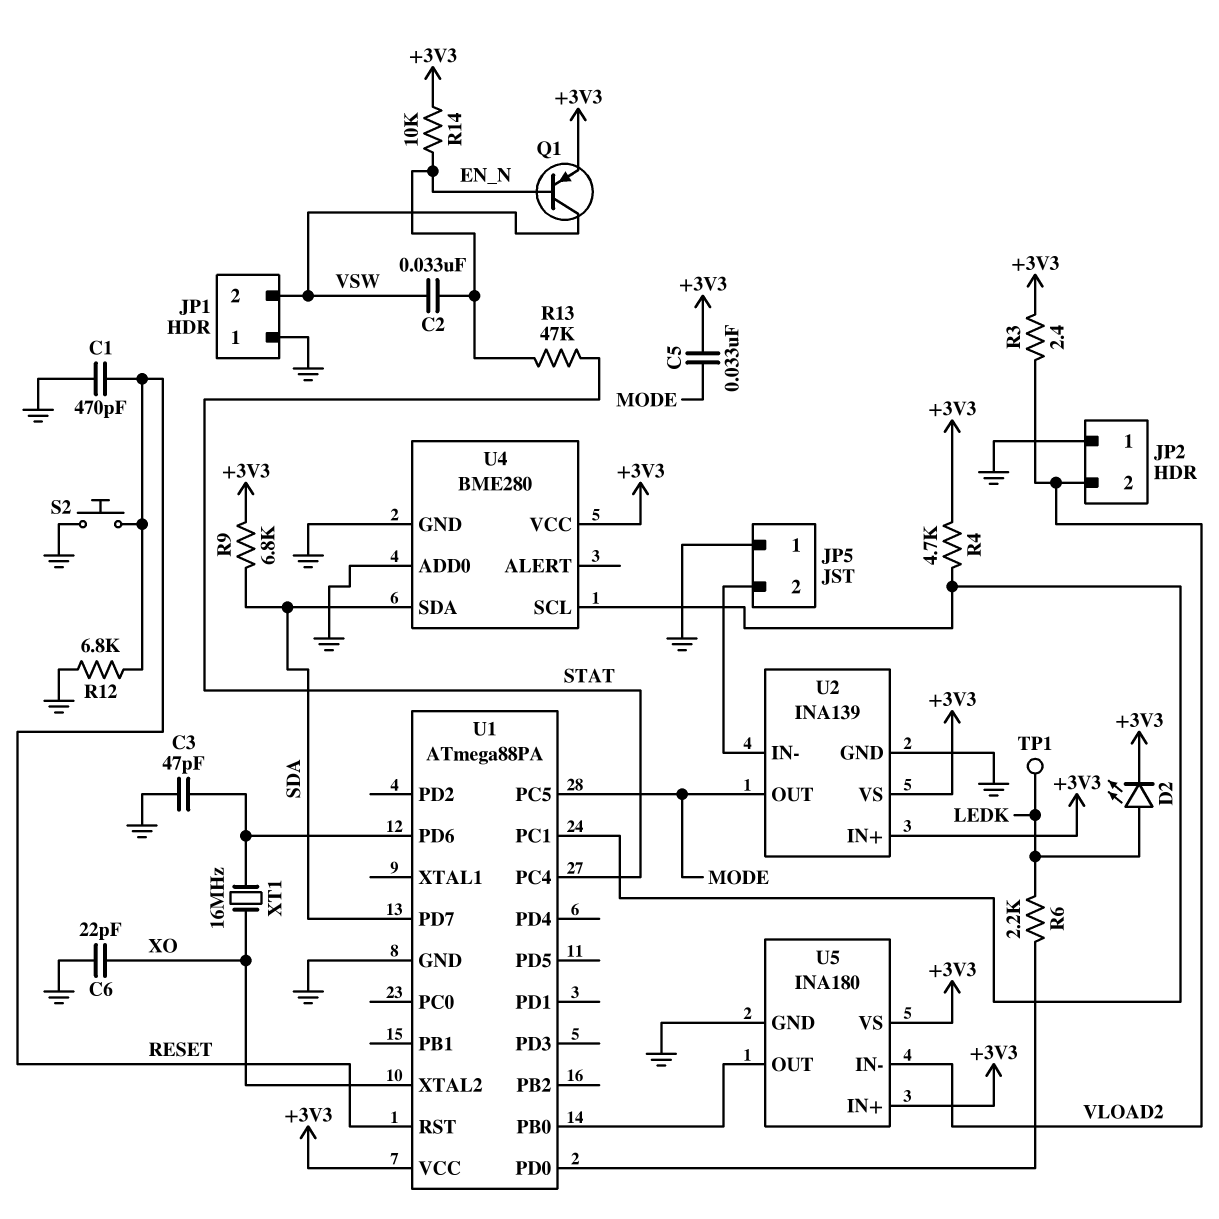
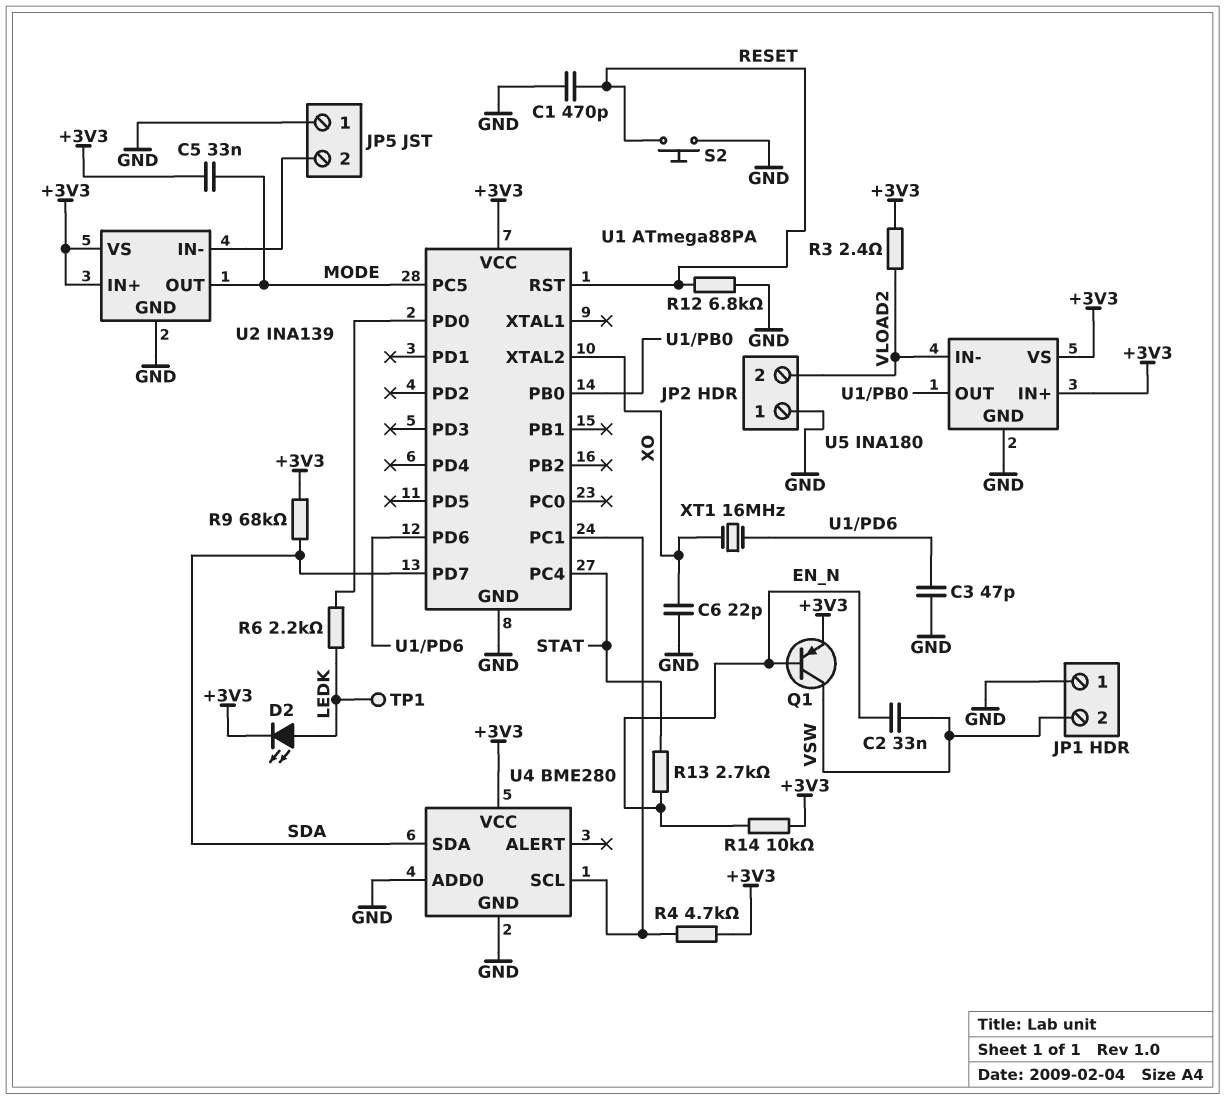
R9: 6.8k (+3V3, SDA) -> 68k (+3V3, SDA)
R13: 47k (EN_N, STAT) -> 2.7k (EN_N, STAT)

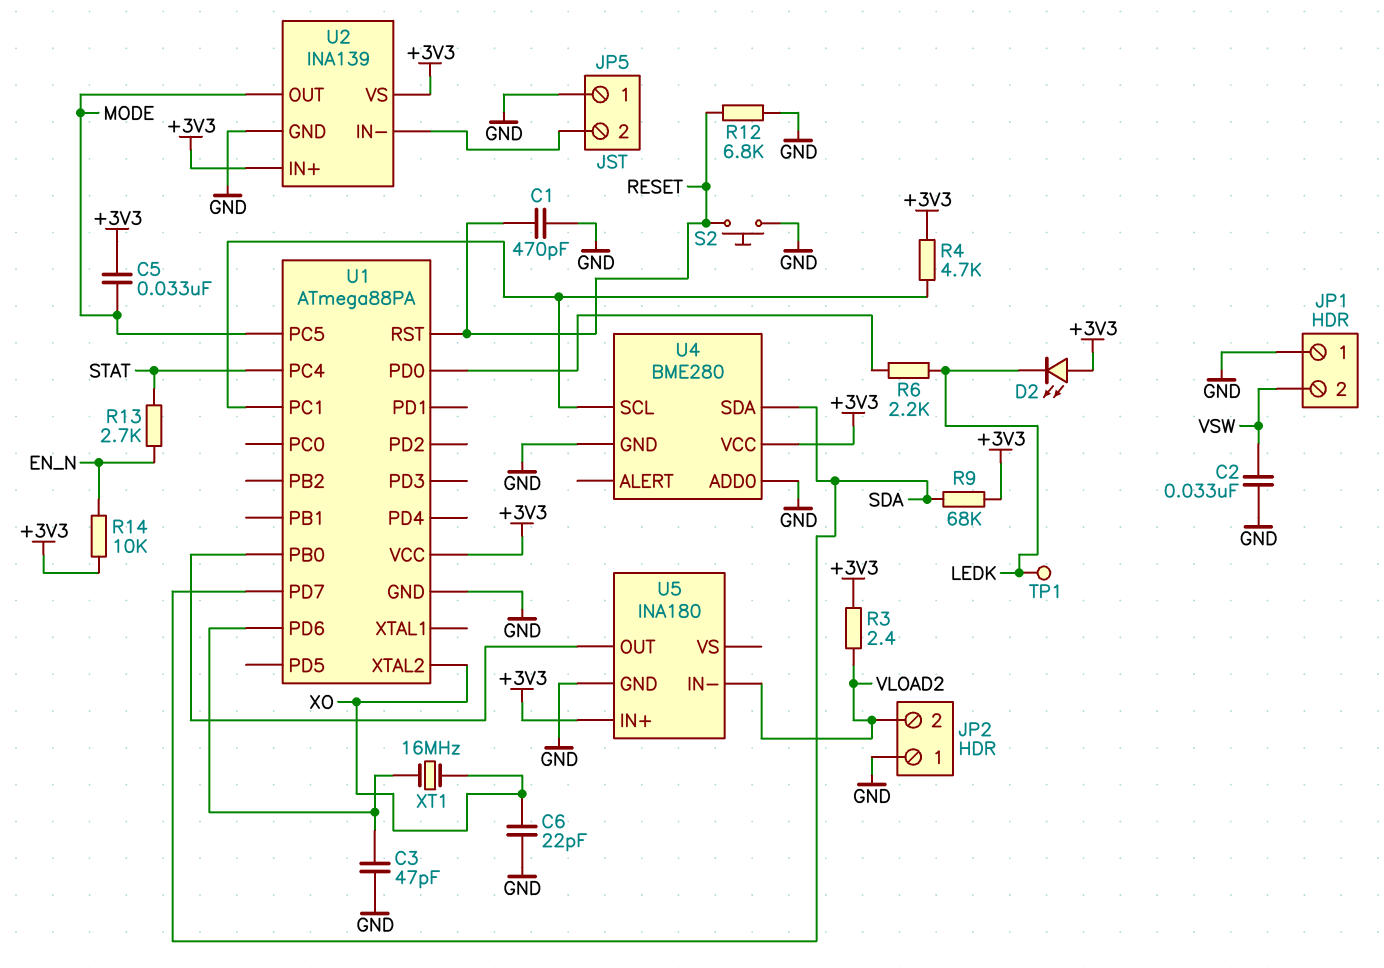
C2: 33nF (EN_N, VSW) -> 33nF (GND, VSW)
D2: LED (A LEDK, K +3V3) -> LED (A +3V3, K LEDK)
Q1: PNP (B EN_N, C VSW, E +3V3) -> none
U5 pin VS: +3V3 -> none

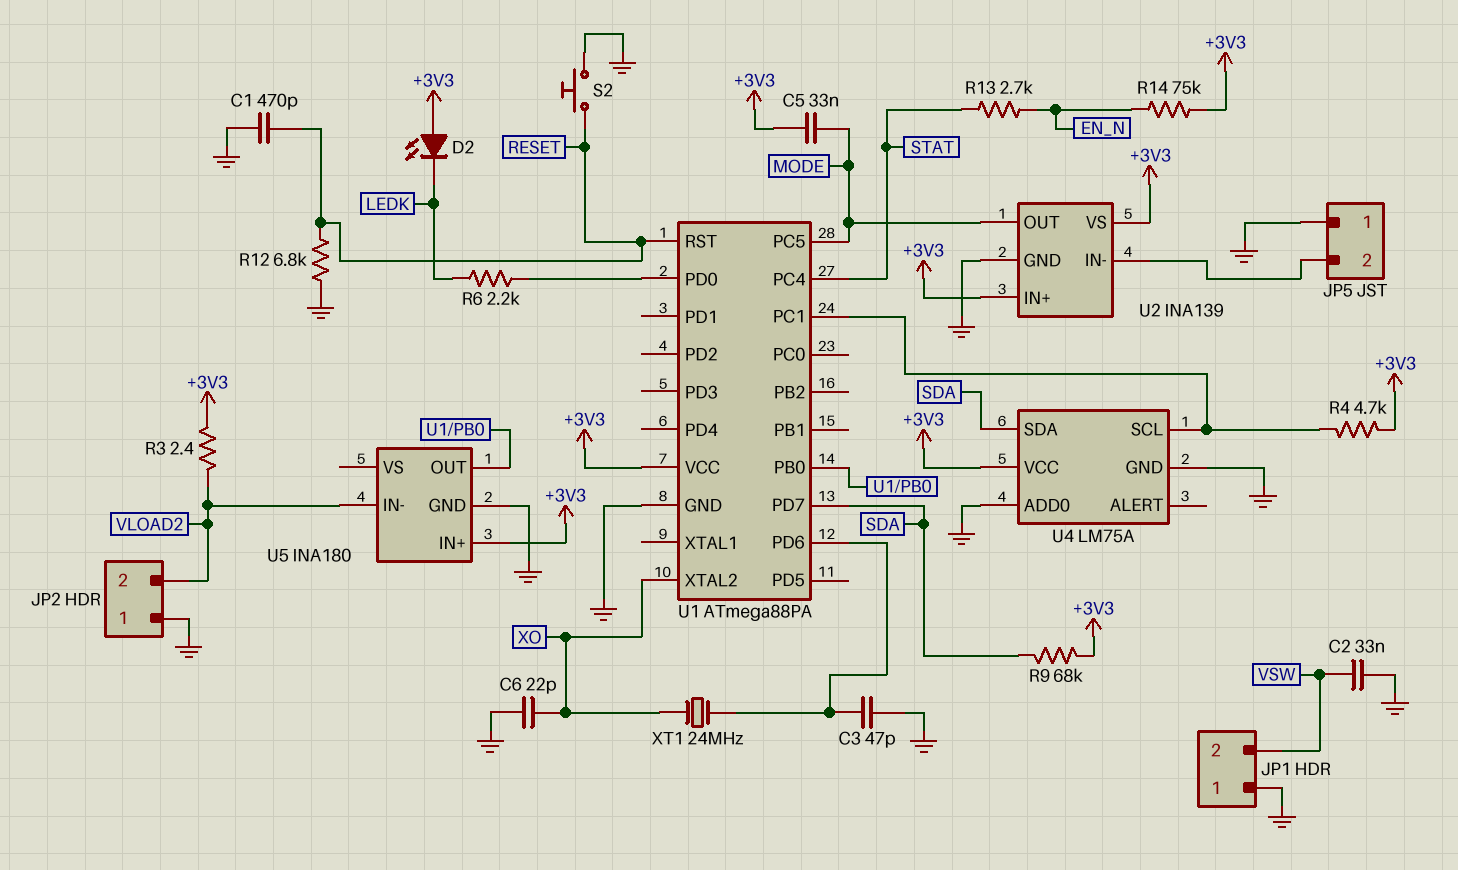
R14: 10k (+3V3, EN_N) -> 75k (+3V3, EN_N)
TP1: test point (LEDK) -> none
U4: BME280 -> LM75A
XT1: 16MHz (U1/PD6, XO) -> 24MHz (U1/PD6, XO)

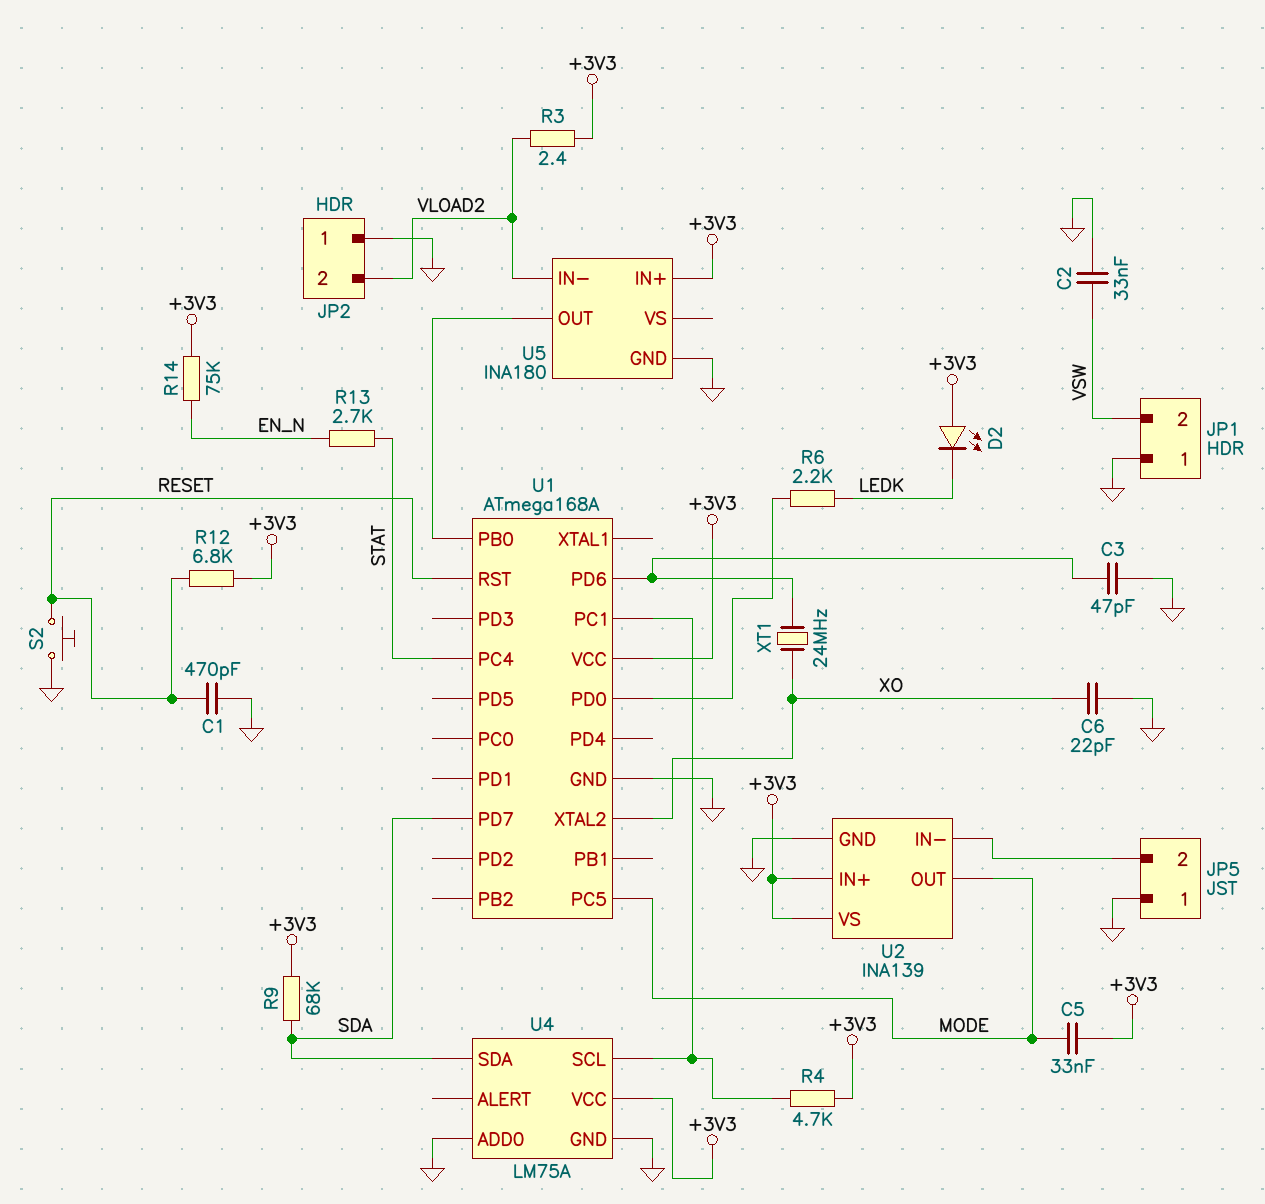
R12: 6.8k (GND, RESET) -> 6.8k (+3V3, RESET)
U1: ATmega88PA -> ATmega168A

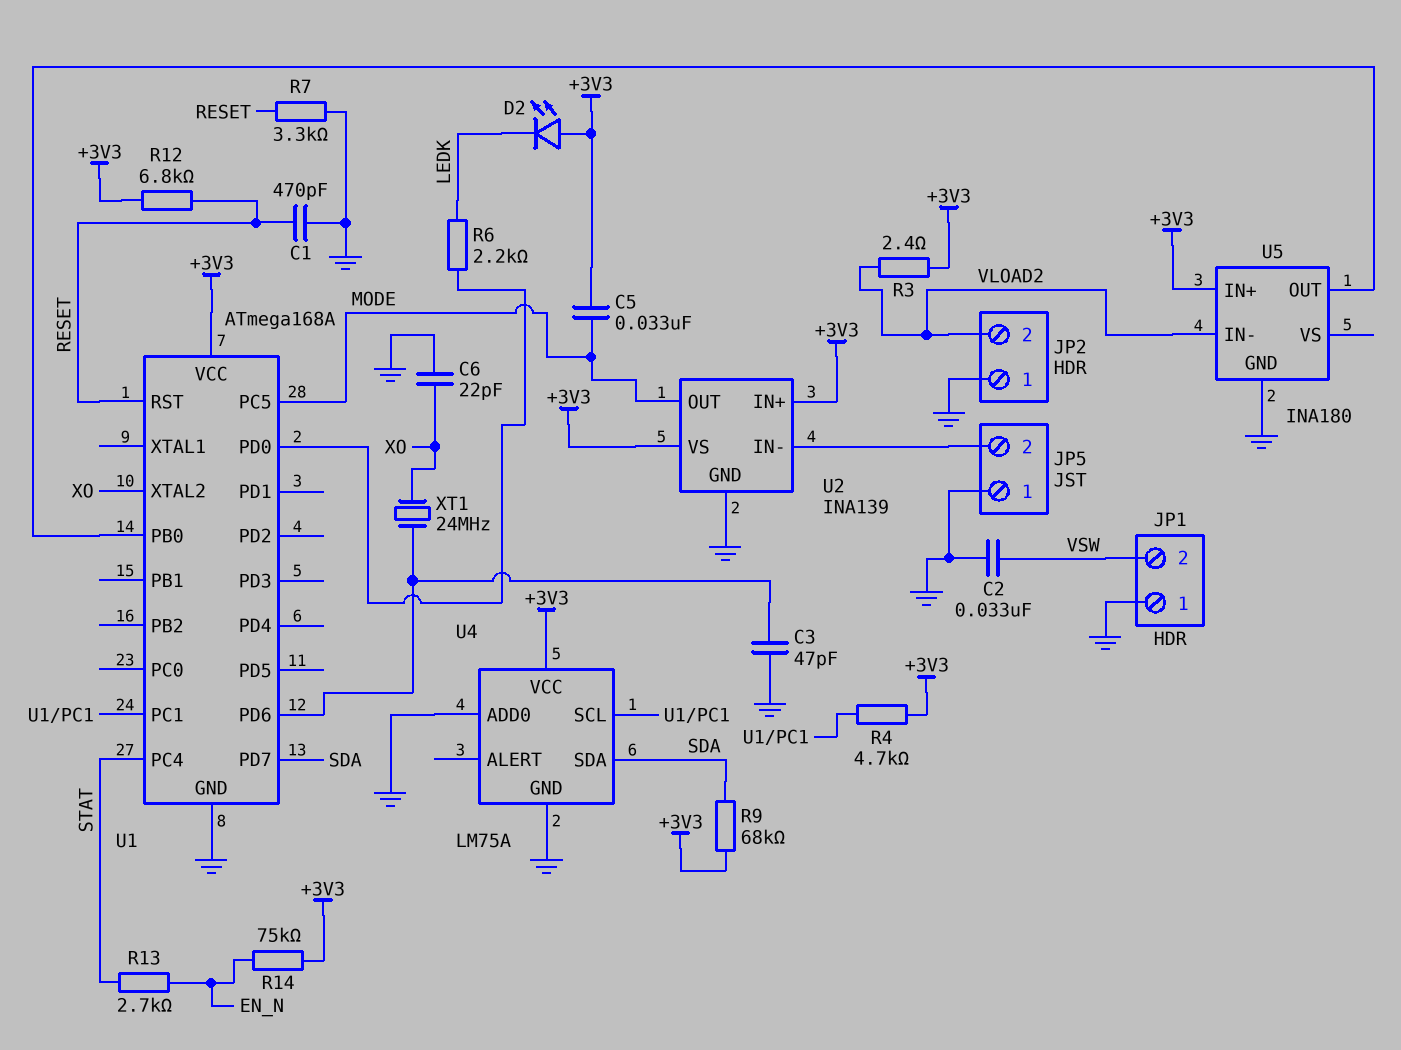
R7: none -> 3.3k (GND, RESET)
S2: button (GND, RESET) -> none

